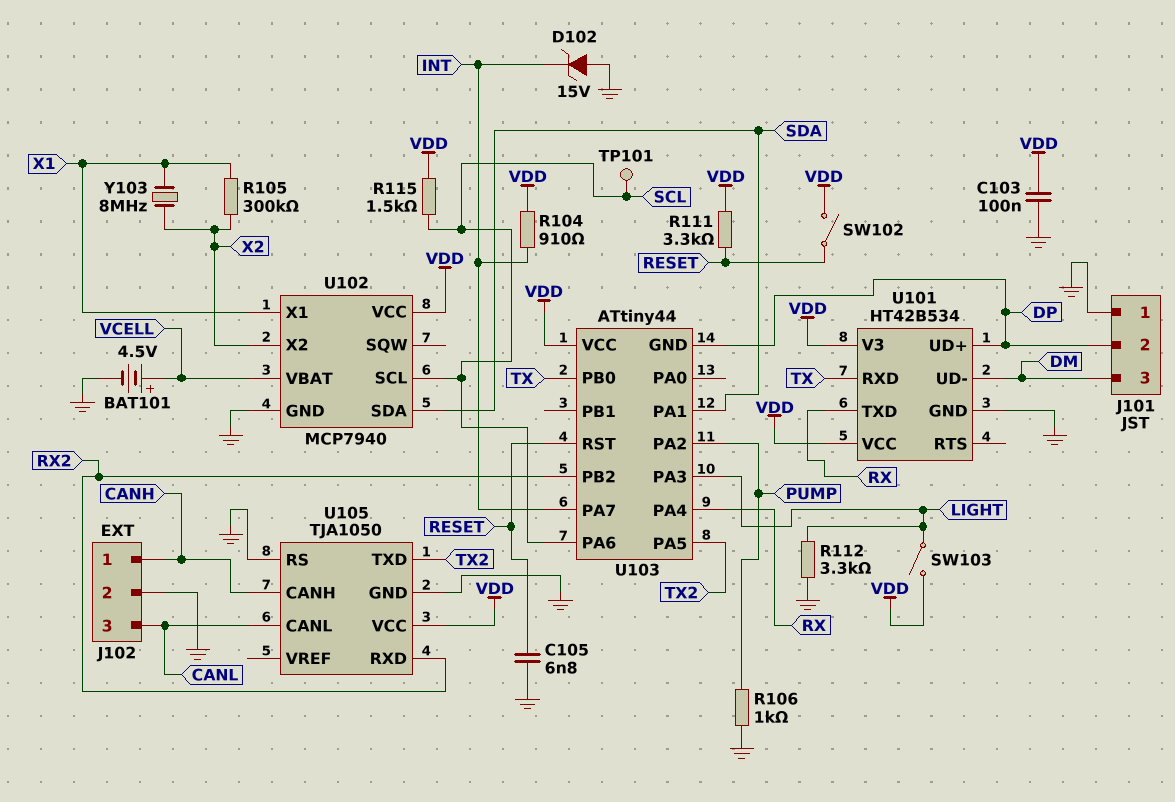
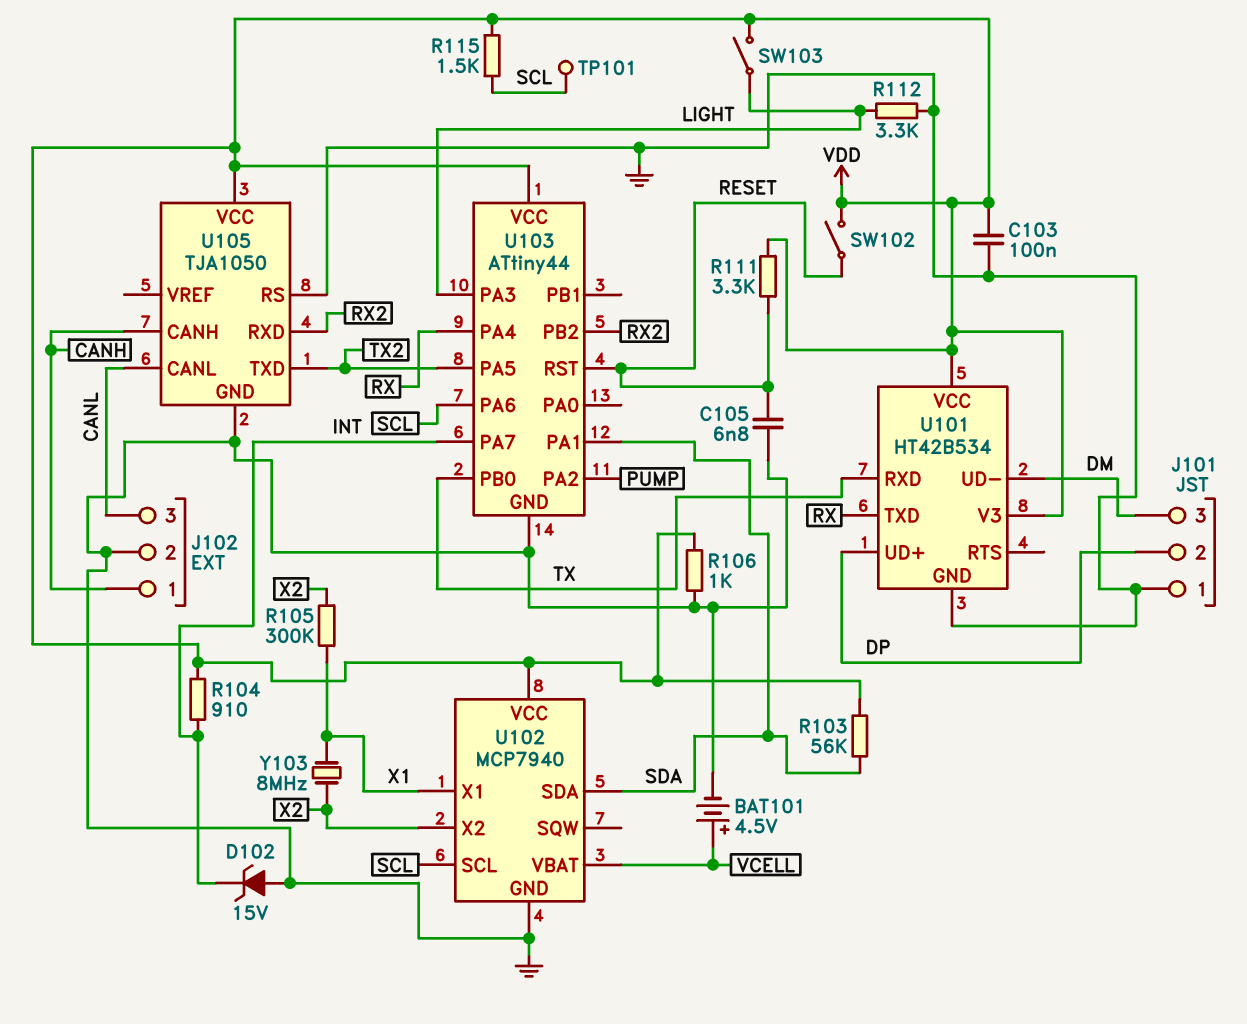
R103: none -> 56k (SDA, VDD)
R106: 1k (GND, PUMP) -> 1k (GND, VDD)
U103 pin GND: DP -> GND

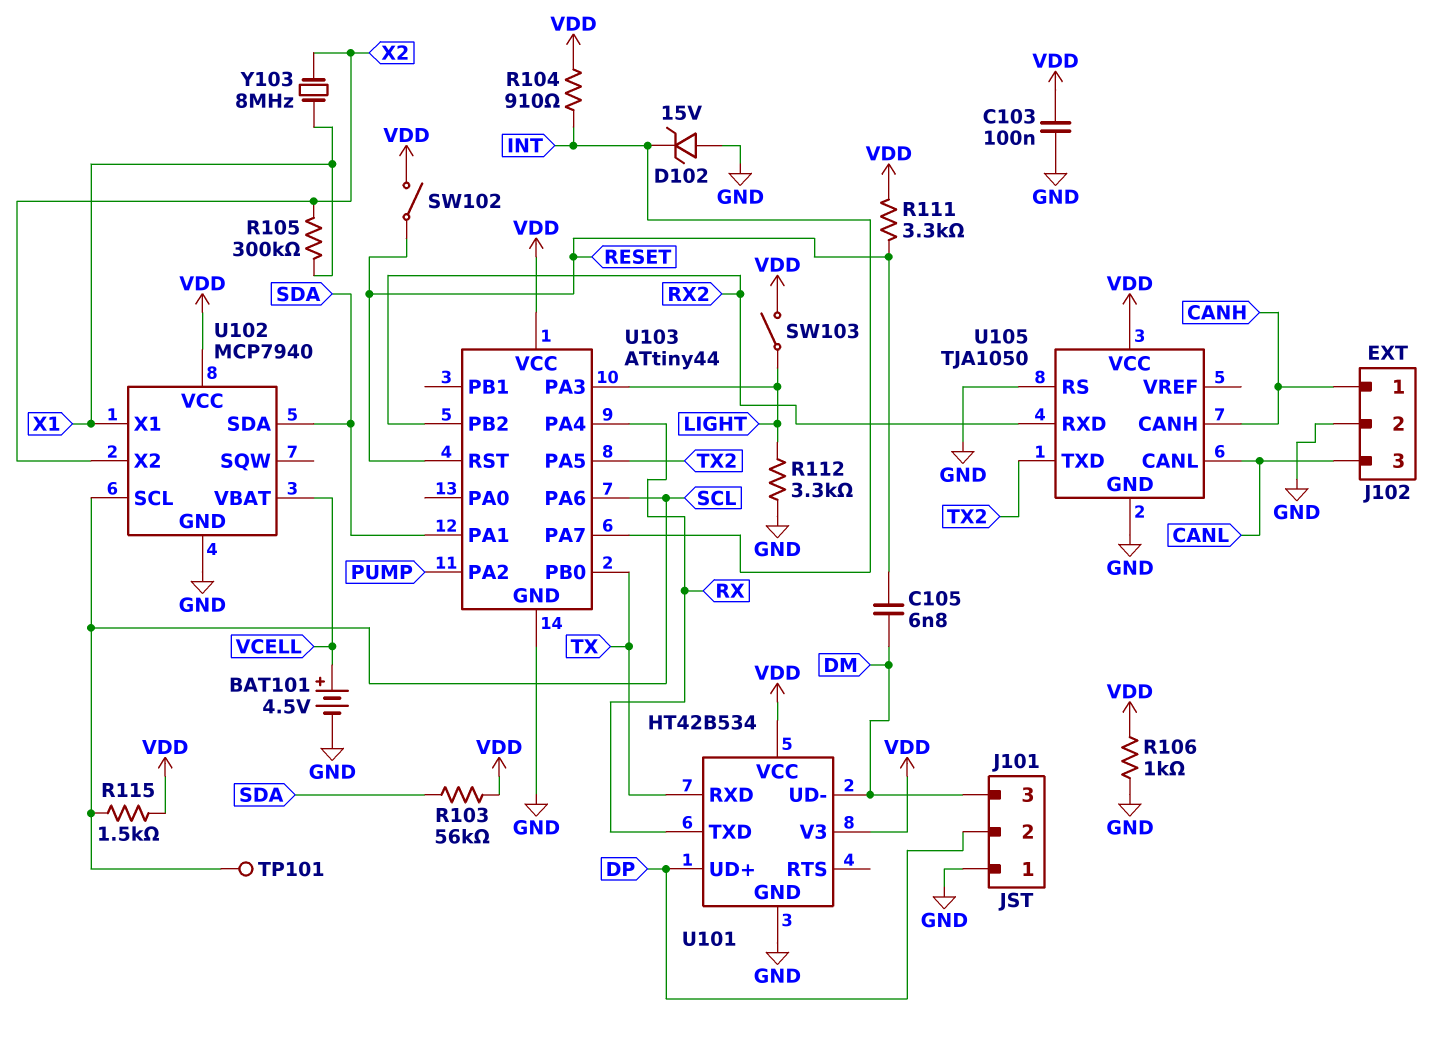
C105: 6.8nF (GND, RESET) -> 6.8nF (DM, RESET)

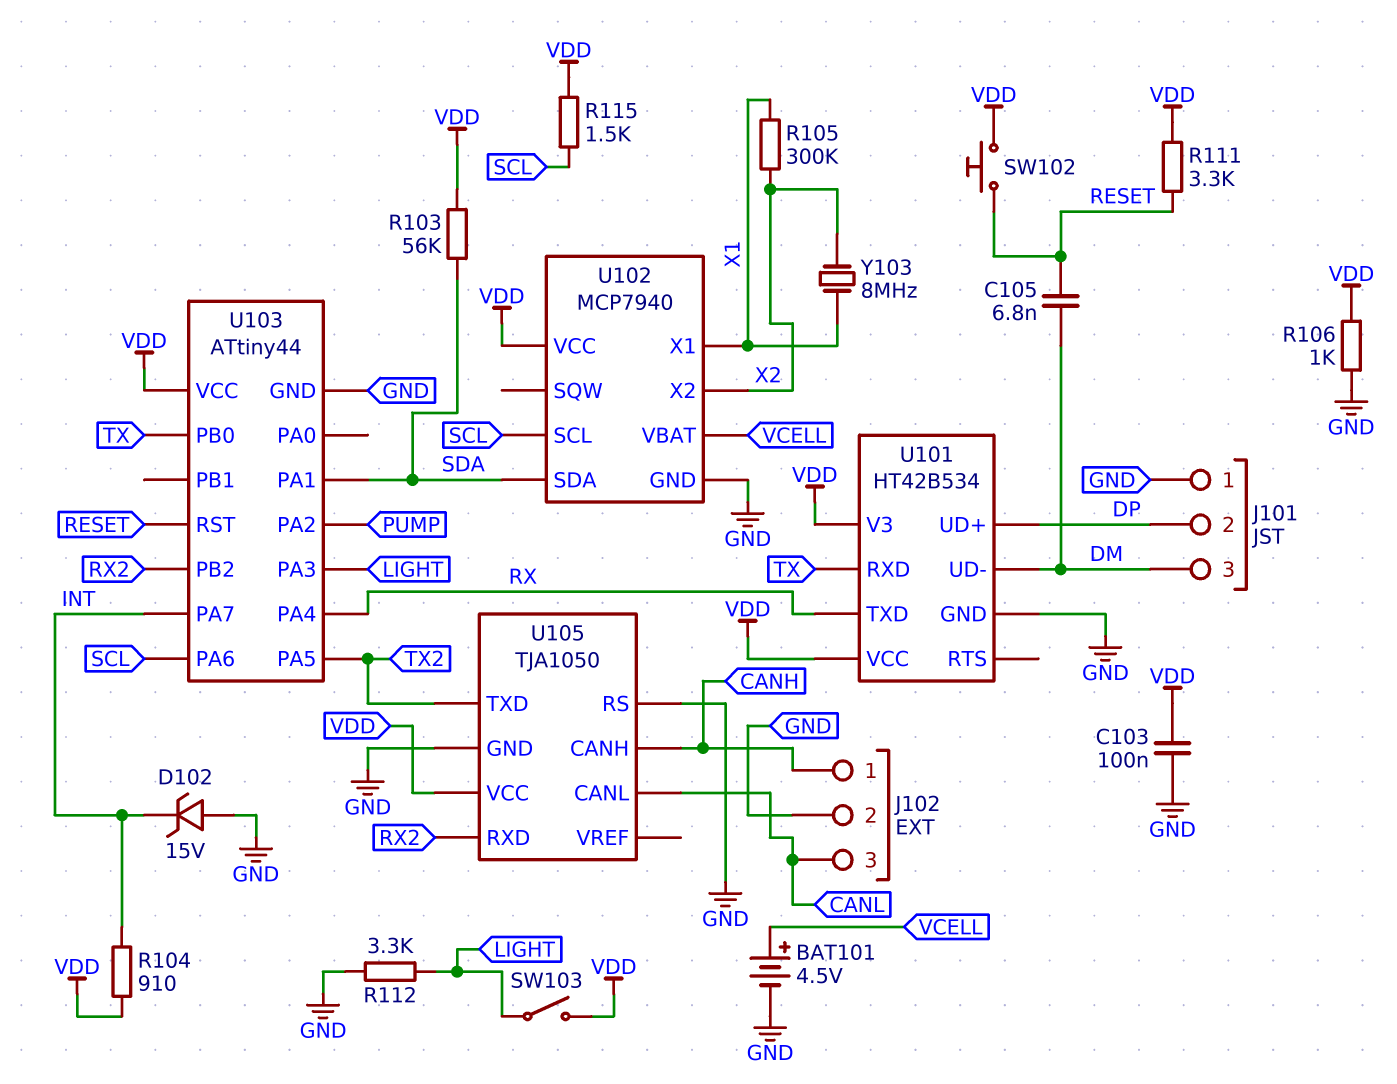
SW102: switch (RESET, VDD) -> button (RESET, VDD)
TP101: test point (SCL) -> none

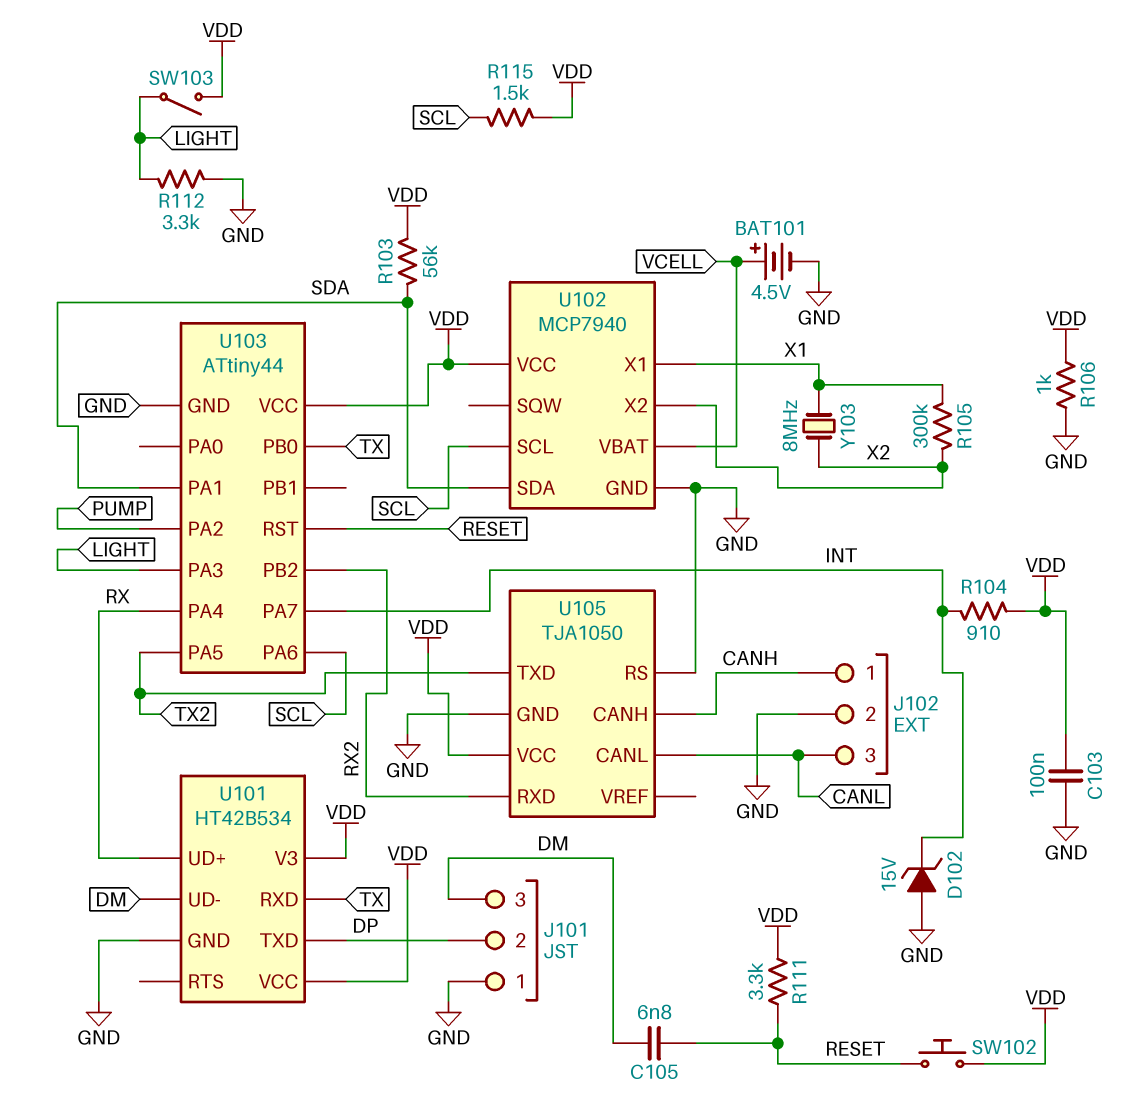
U101 pin TXD: RX -> DP
U101 pin UD+: DP -> RX

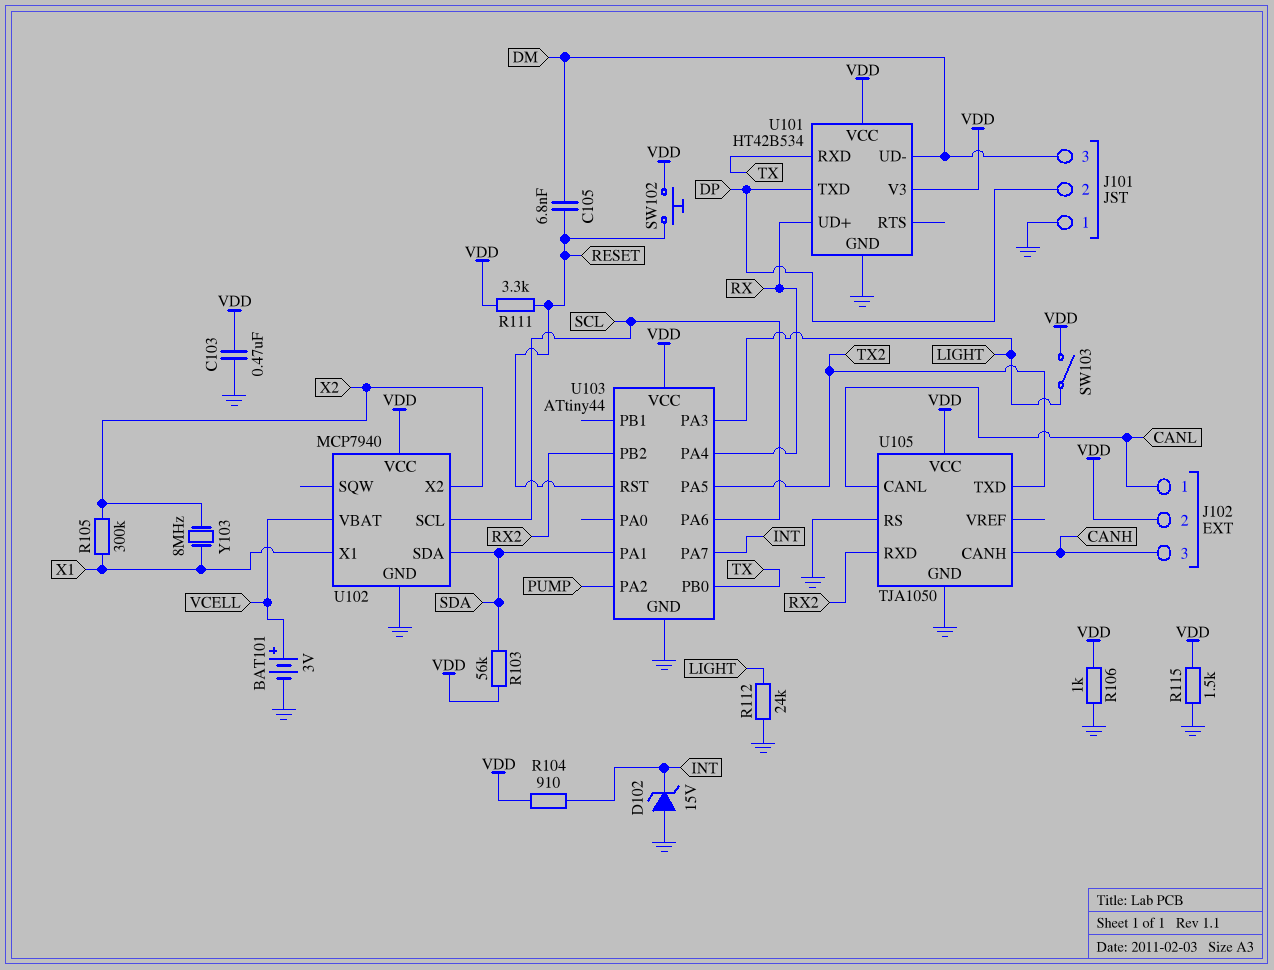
BAT101: 4.5V (plus VCELL, minus GND) -> 3V (plus VCELL, minus GND)
C103: 100nF (GND, VDD) -> 470nF (GND, VDD)
J102 pin 1: CANH -> CANL
J102 pin 2: GND -> VDD
J102 pin 3: CANL -> CANH
R112: 3.3k (GND, LIGHT) -> 24k (GND, LIGHT)
R115: 1.5k (SCL, VDD) -> 1.5k (GND, VDD)

